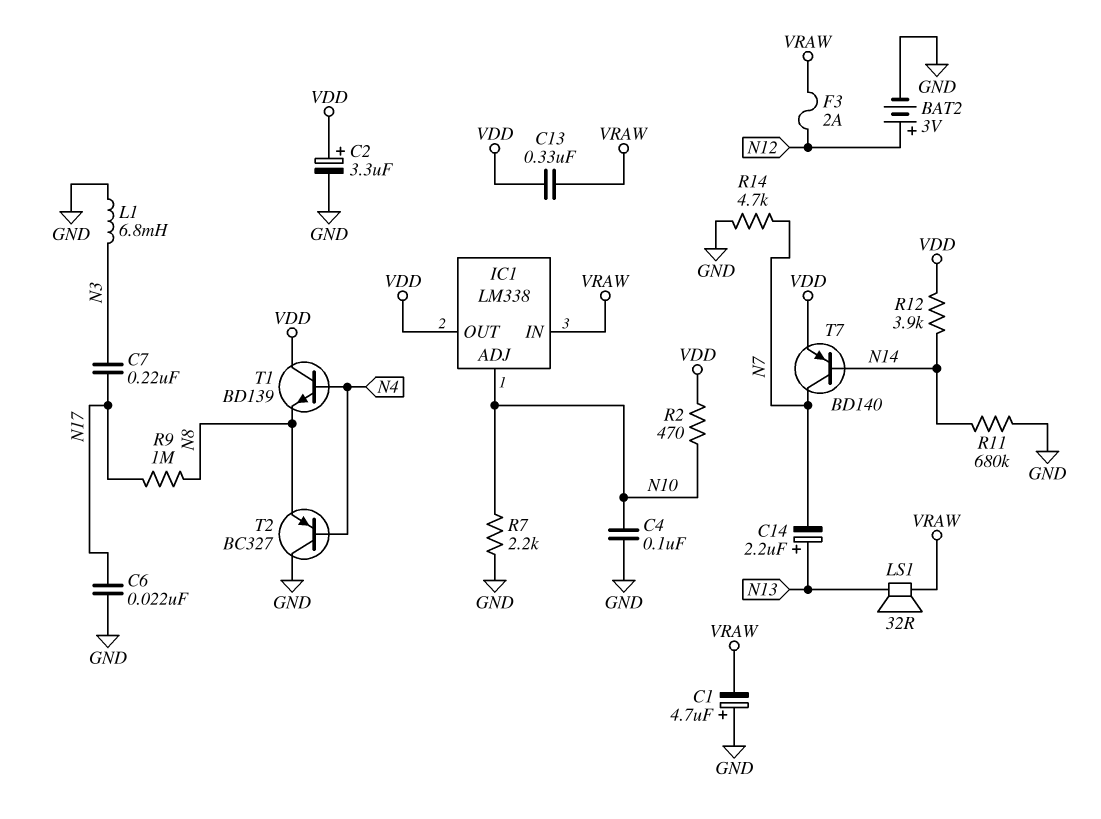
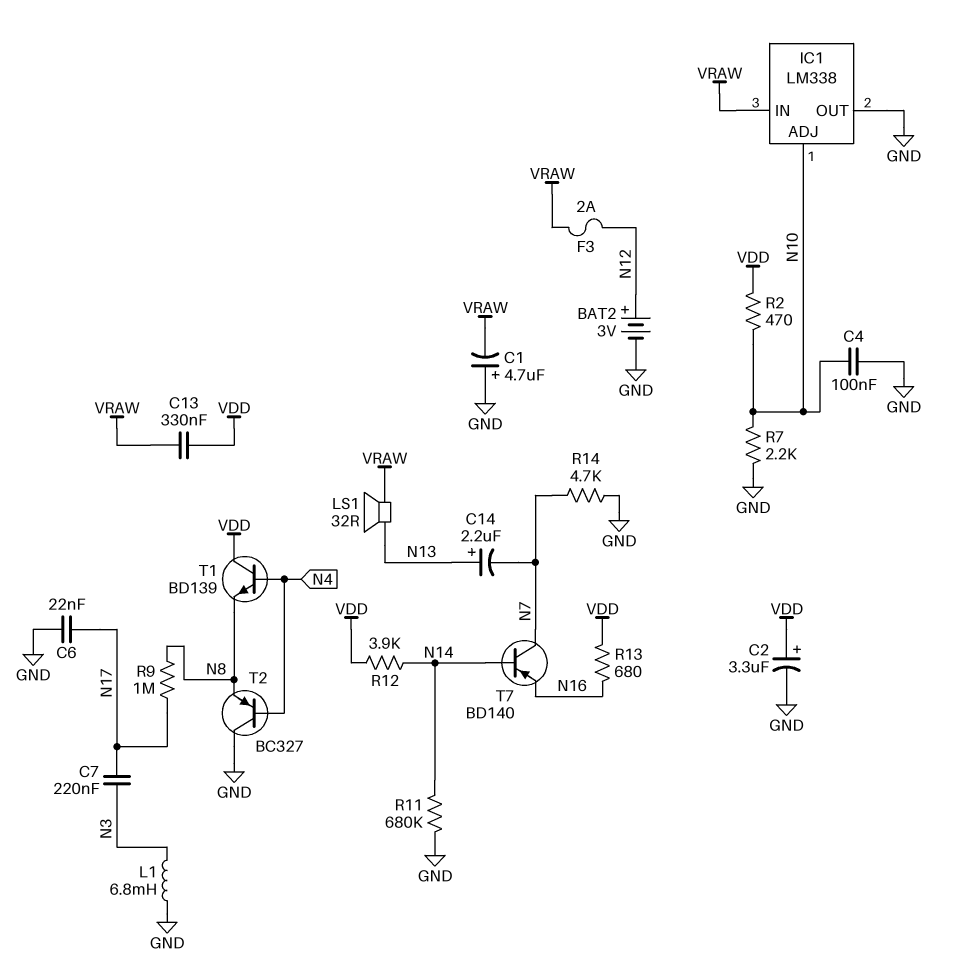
IC1 pin OUT: VDD -> GND
R13: none -> 680 (N16, VDD)
T7: PNP BD140 (B N14, C N7, E VDD) -> PNP BD140 (B N14, C N7, E N16)

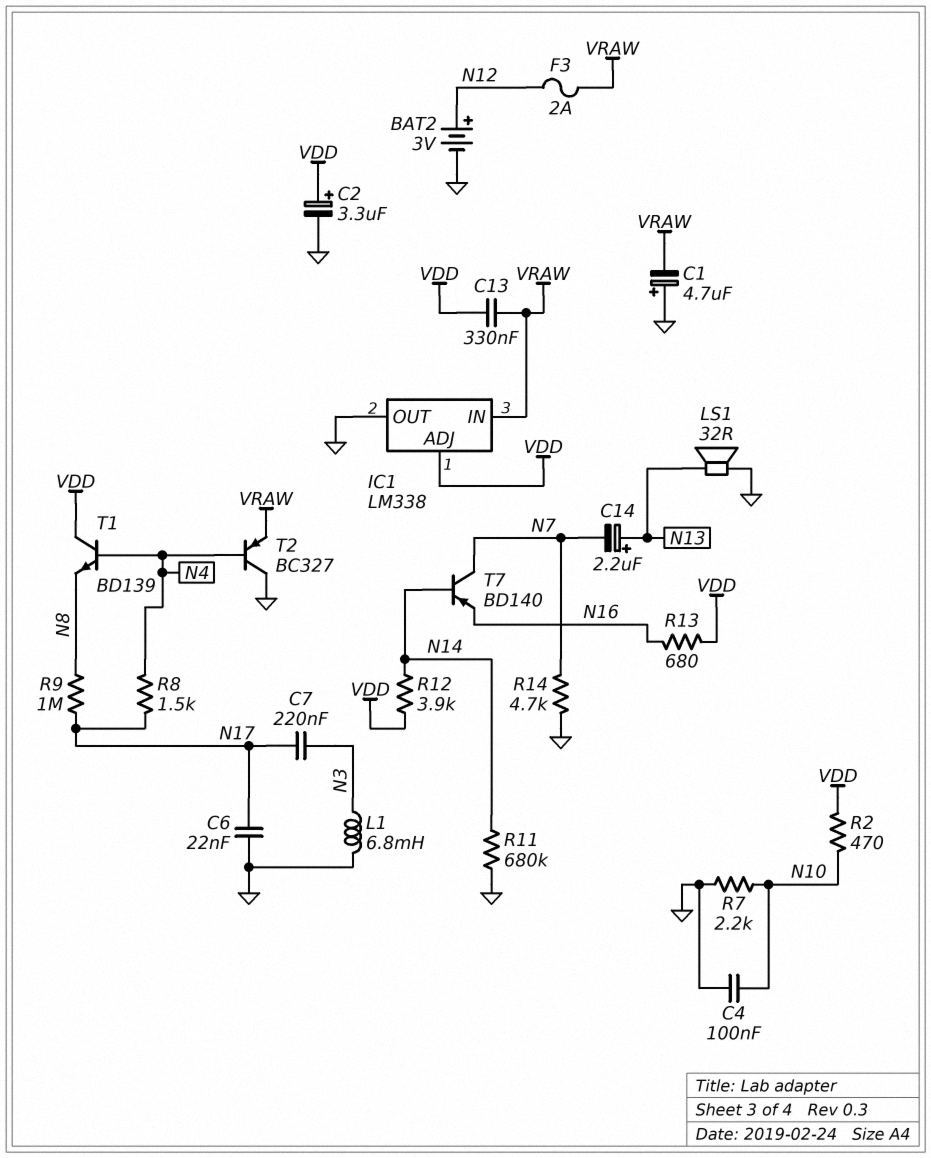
IC1 pin ADJ: N10 -> VDD
LS1: speaker 32R (N13, VRAW) -> speaker 32R (GND, N13)
R8: none -> 1.5k (N4, N17)
T2: PNP BC327 (B N4, C GND, E N8) -> PNP BC327 (B N4, C GND, E VRAW)

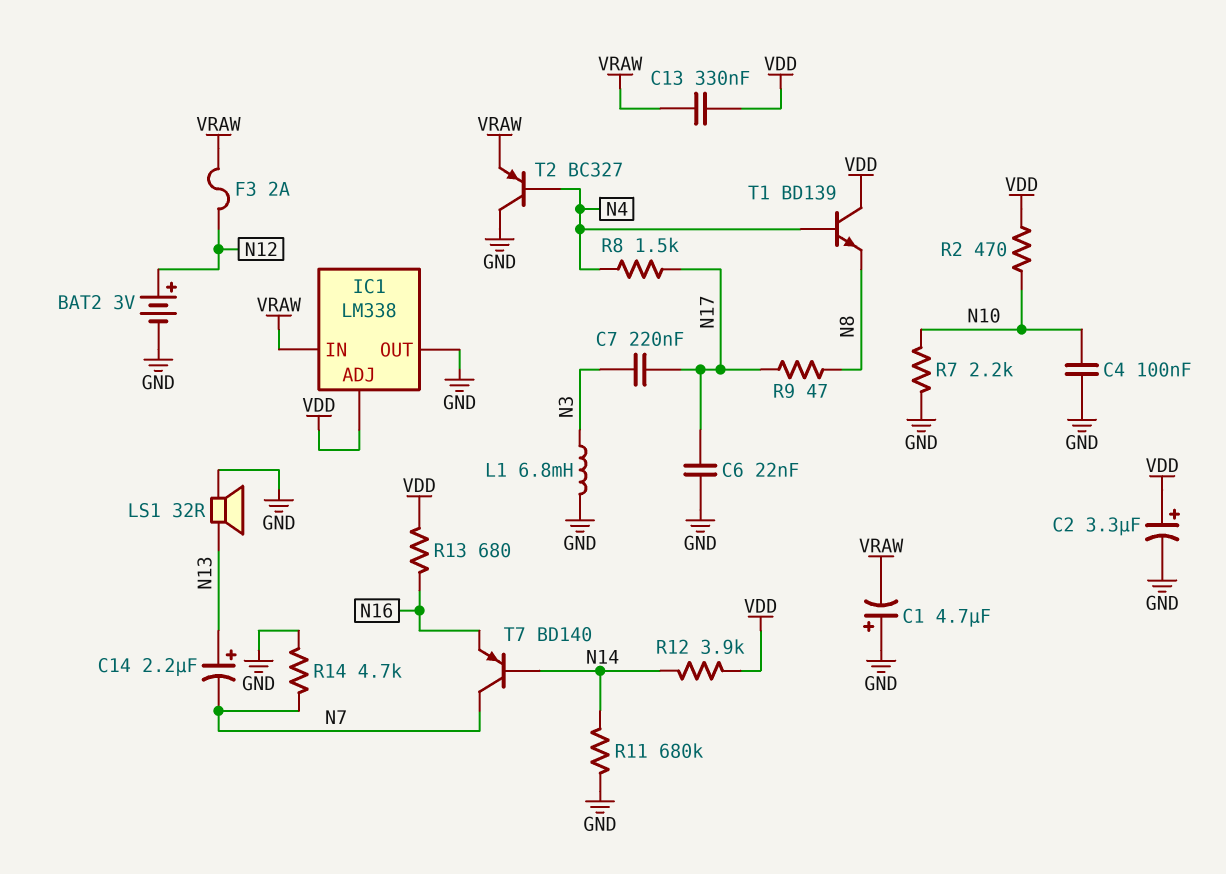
R9: 1M (N8, N17) -> 47 (N8, N17)

